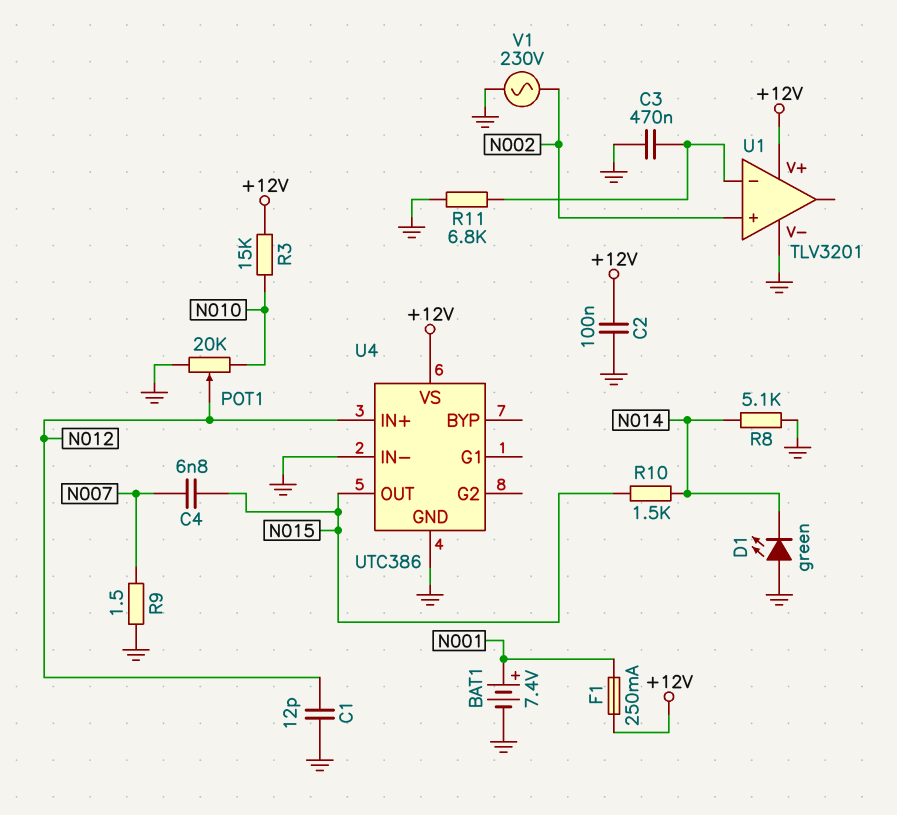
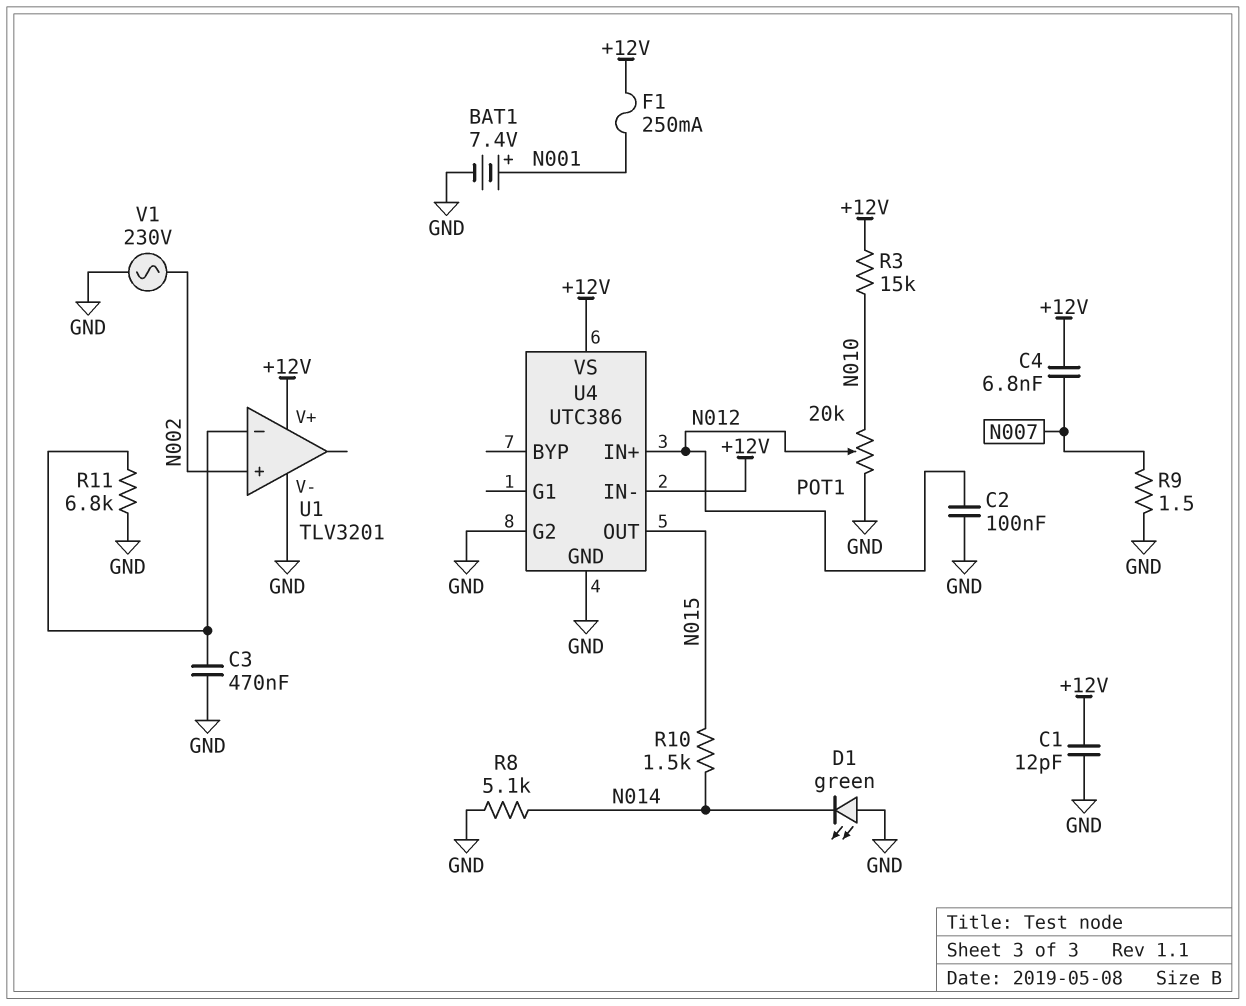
C1: 12pF (GND, N012) -> 12pF (+12V, GND)
C2: 100nF (+12V, GND) -> 100nF (GND, N012)
C4: 6.8nF (N007, N015) -> 6.8nF (+12V, N007)
U4 pin G2: none -> GND
U4 pin IN-: GND -> +12V

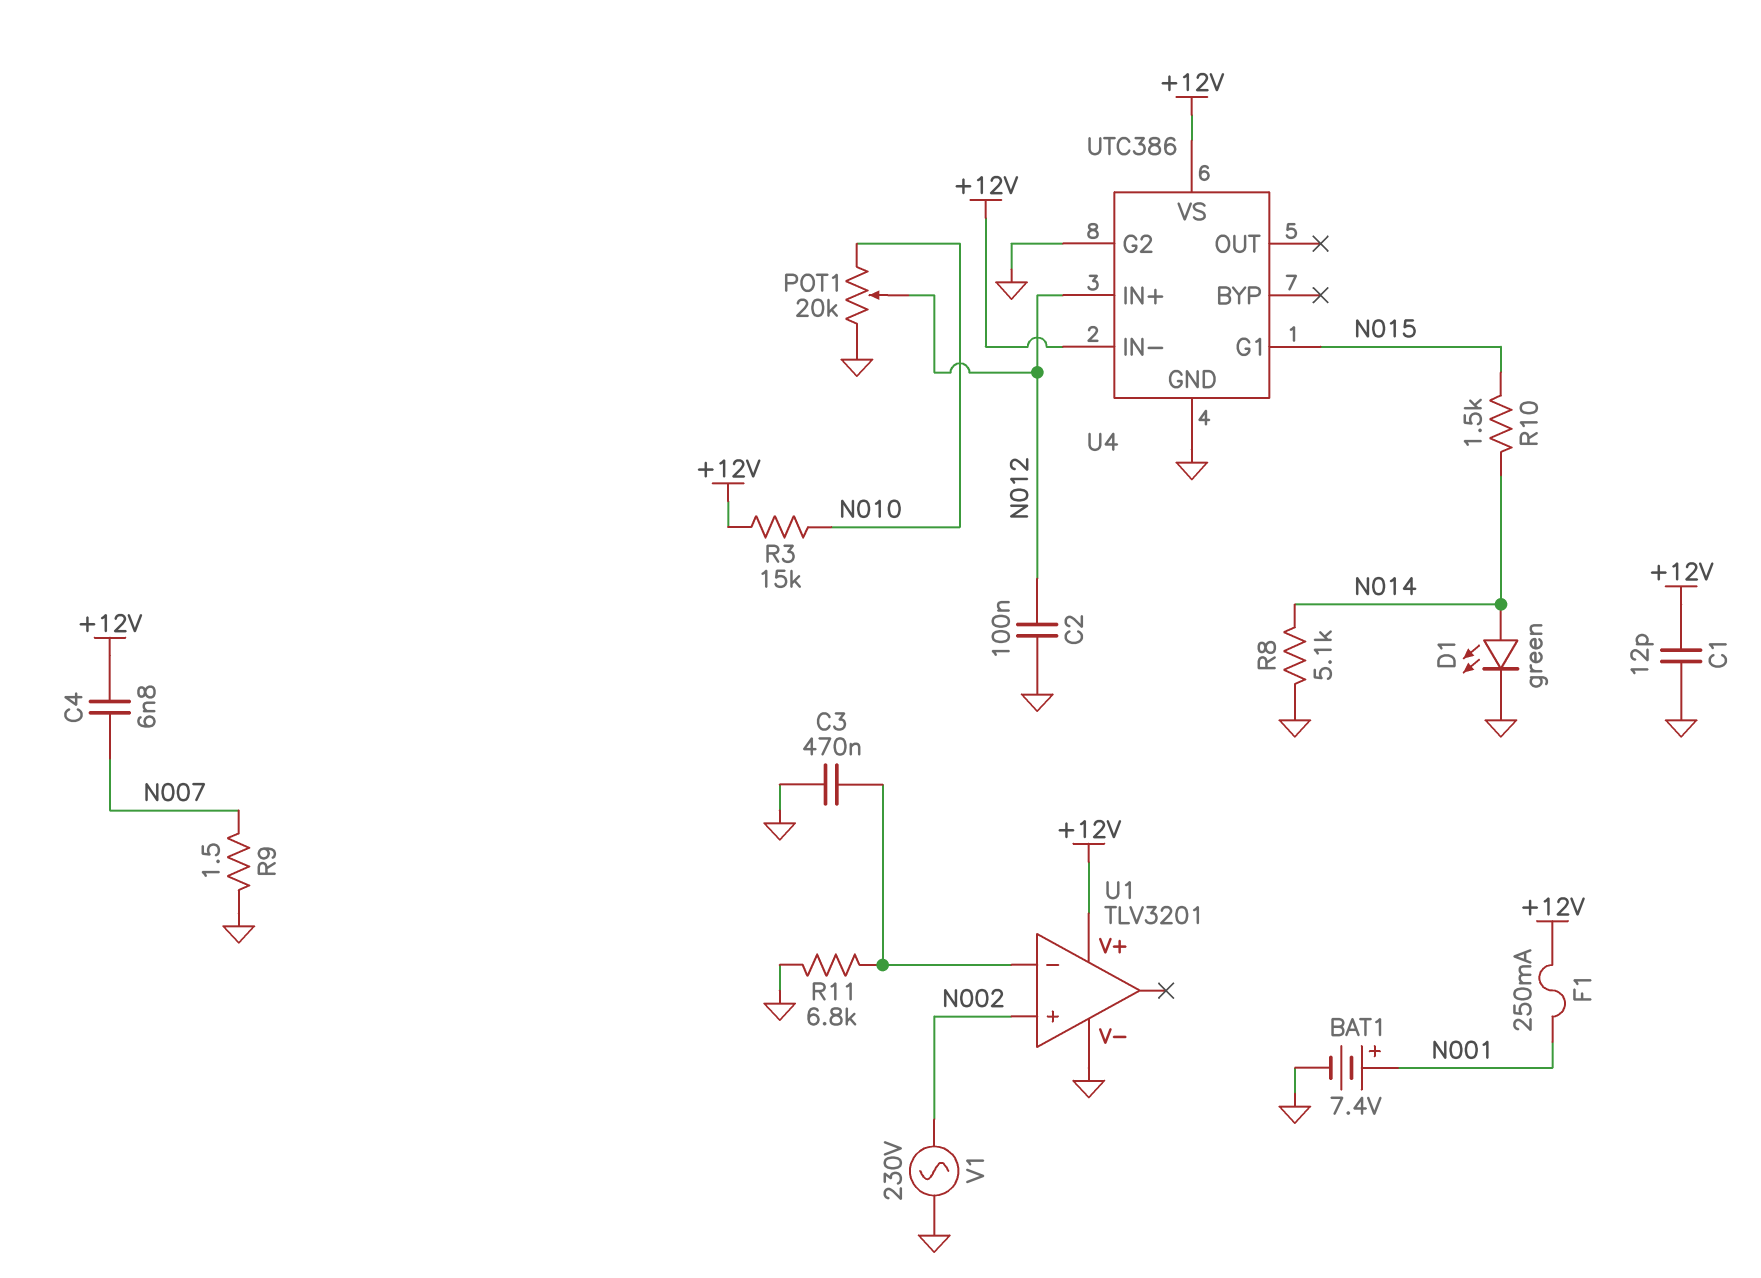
D1: LED green (A GND, K N014) -> LED green (A N014, K GND)
U4 pin G1: none -> N015
U4 pin OUT: N015 -> none

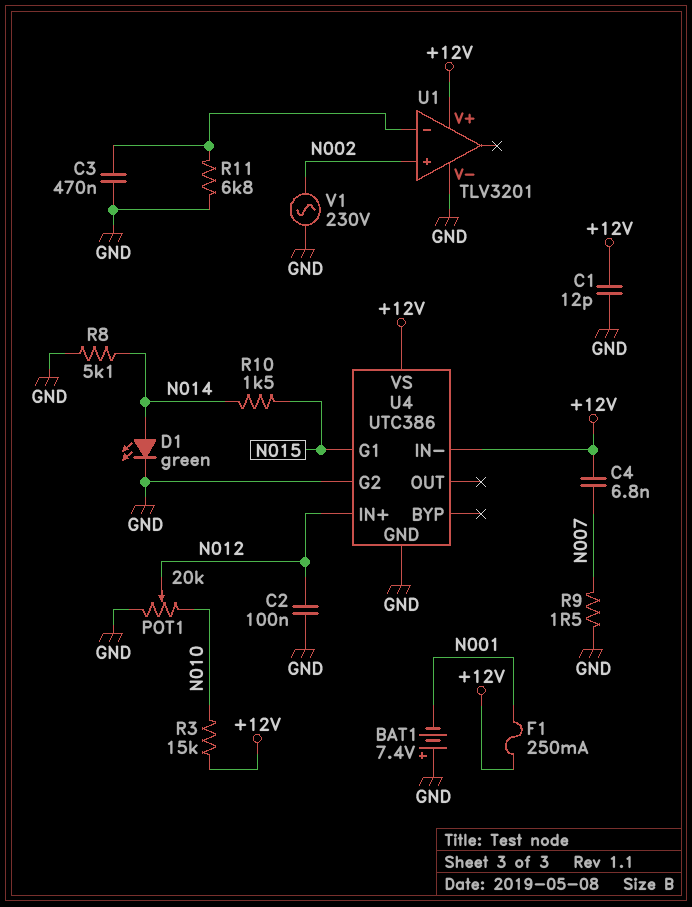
BAT1: 7.4V (plus N001, minus GND) -> 7.4V (plus GND, minus N001)

